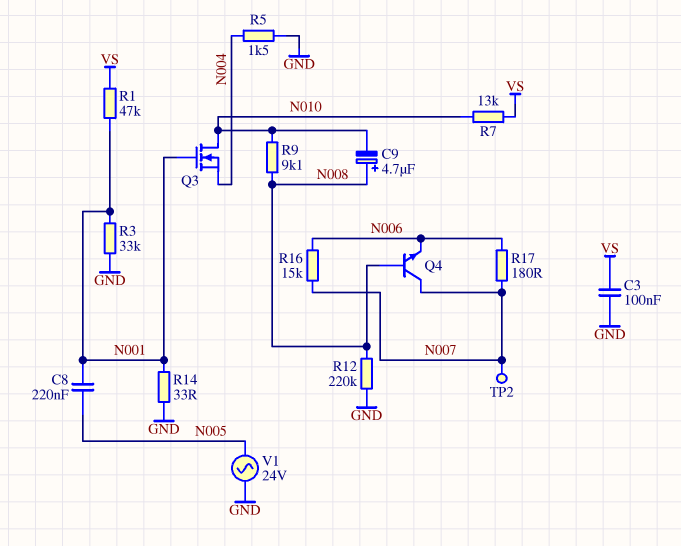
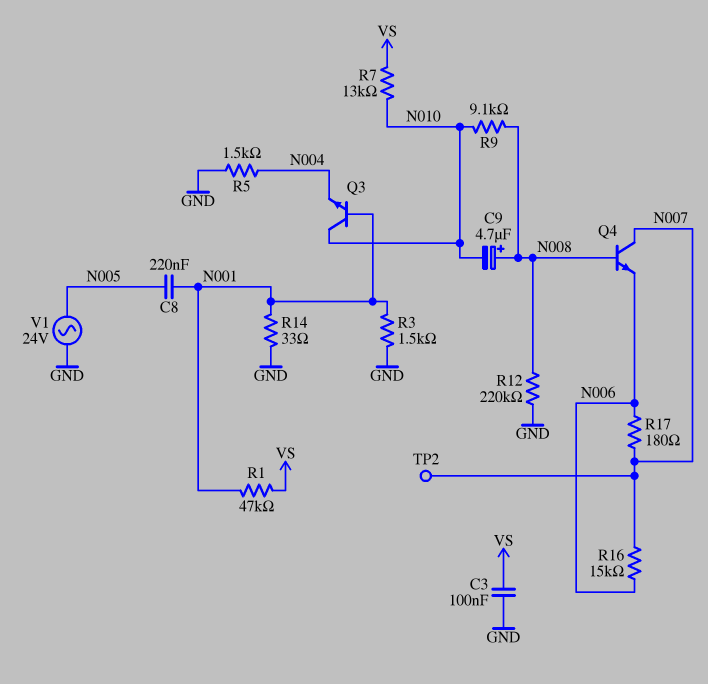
Q3: NMOS (G N001, D N010, S N004) -> NPN (B N001, C N010, E N004)
R3: 33k (GND, N001) -> 1.5k (GND, N001)

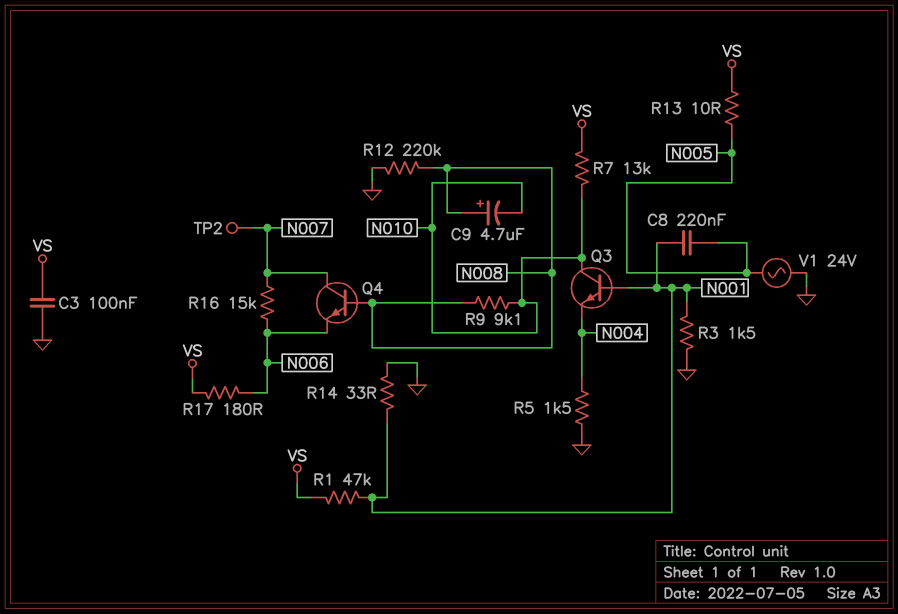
R13: none -> 10 (N005, VS)
R17: 180 (N006, N007) -> 180 (N006, VS)

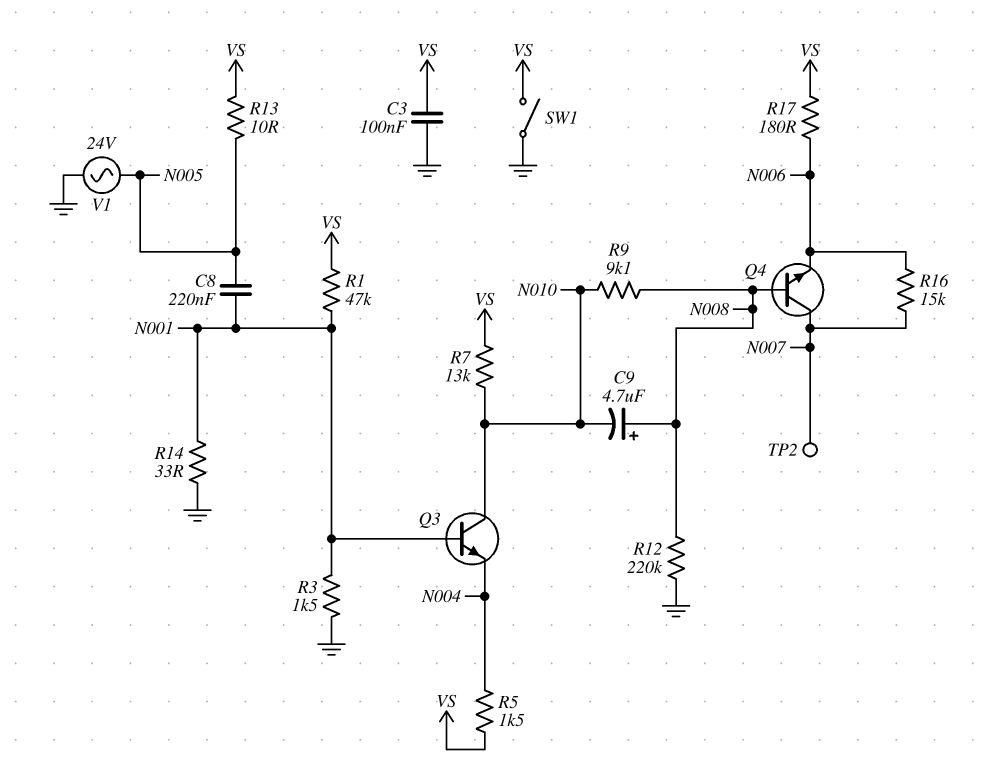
R5: 1.5k (GND, N004) -> 1.5k (N004, VS)
SW1: none -> switch (GND, VS)

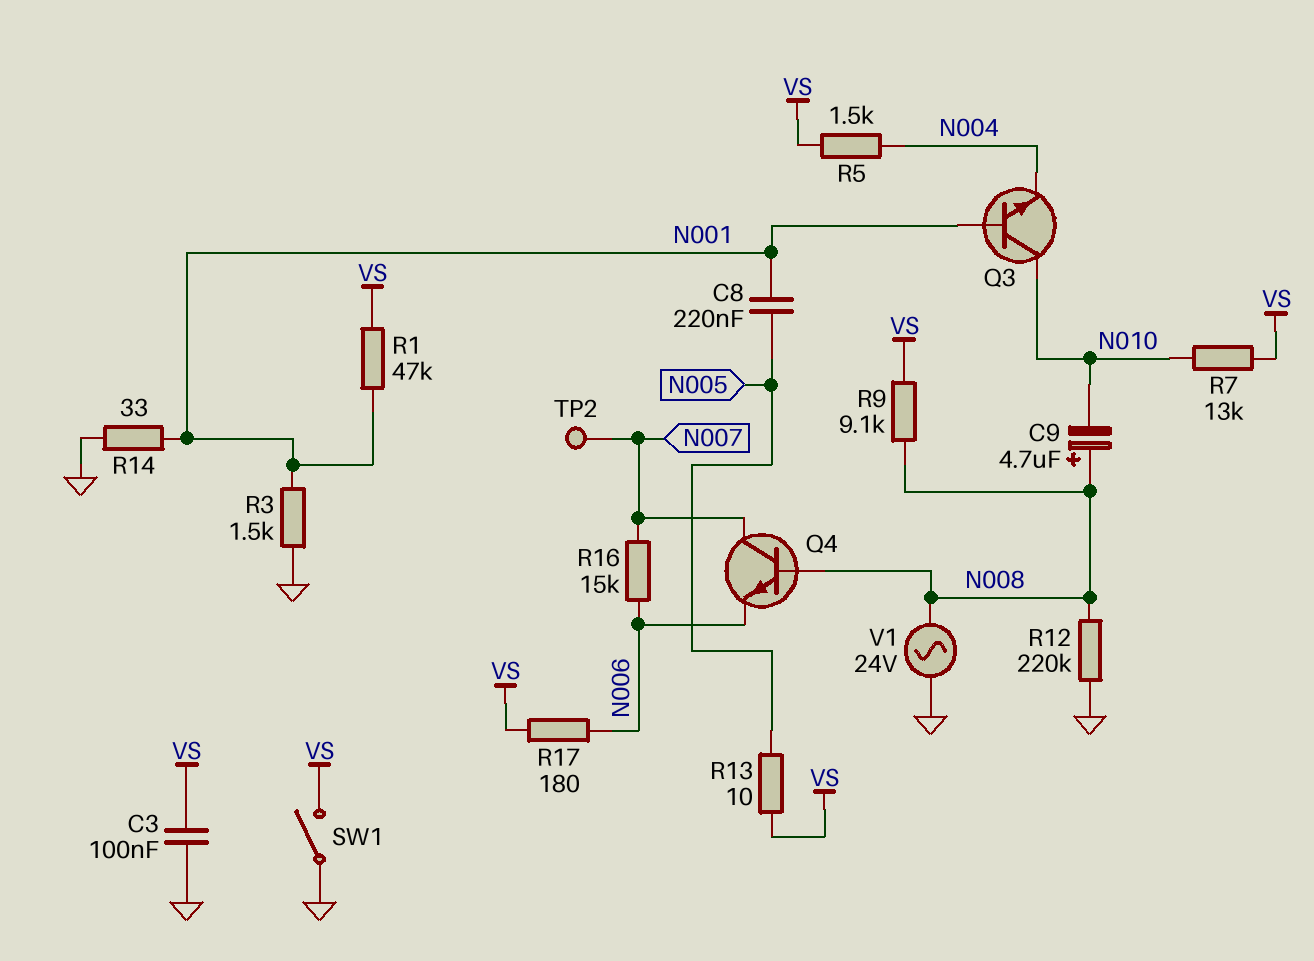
R9: 9.1k (N008, N010) -> 9.1k (N008, VS)
V1: AC 24V (GND, N005) -> AC 24V (GND, N008)

